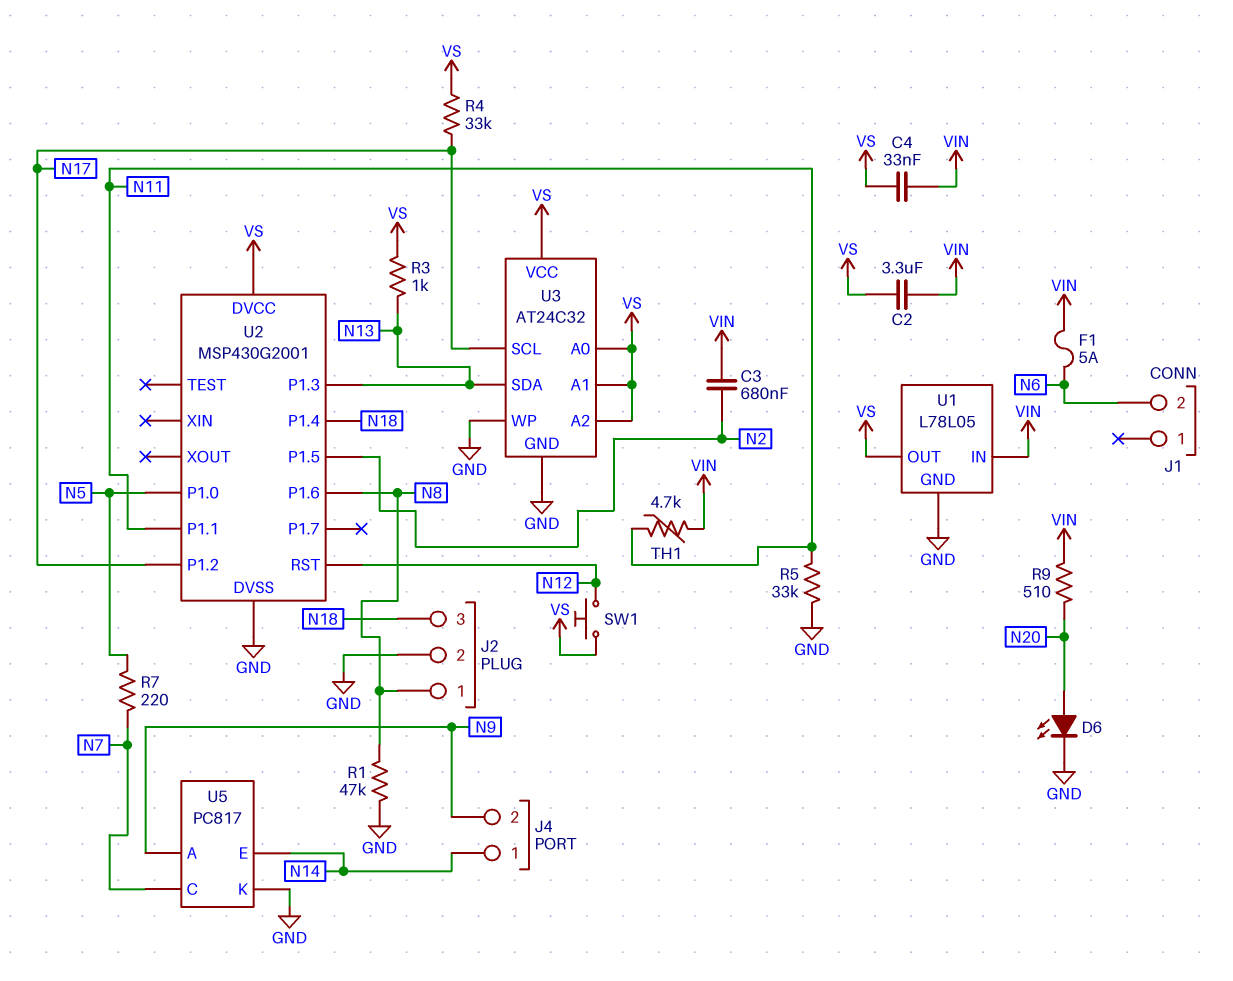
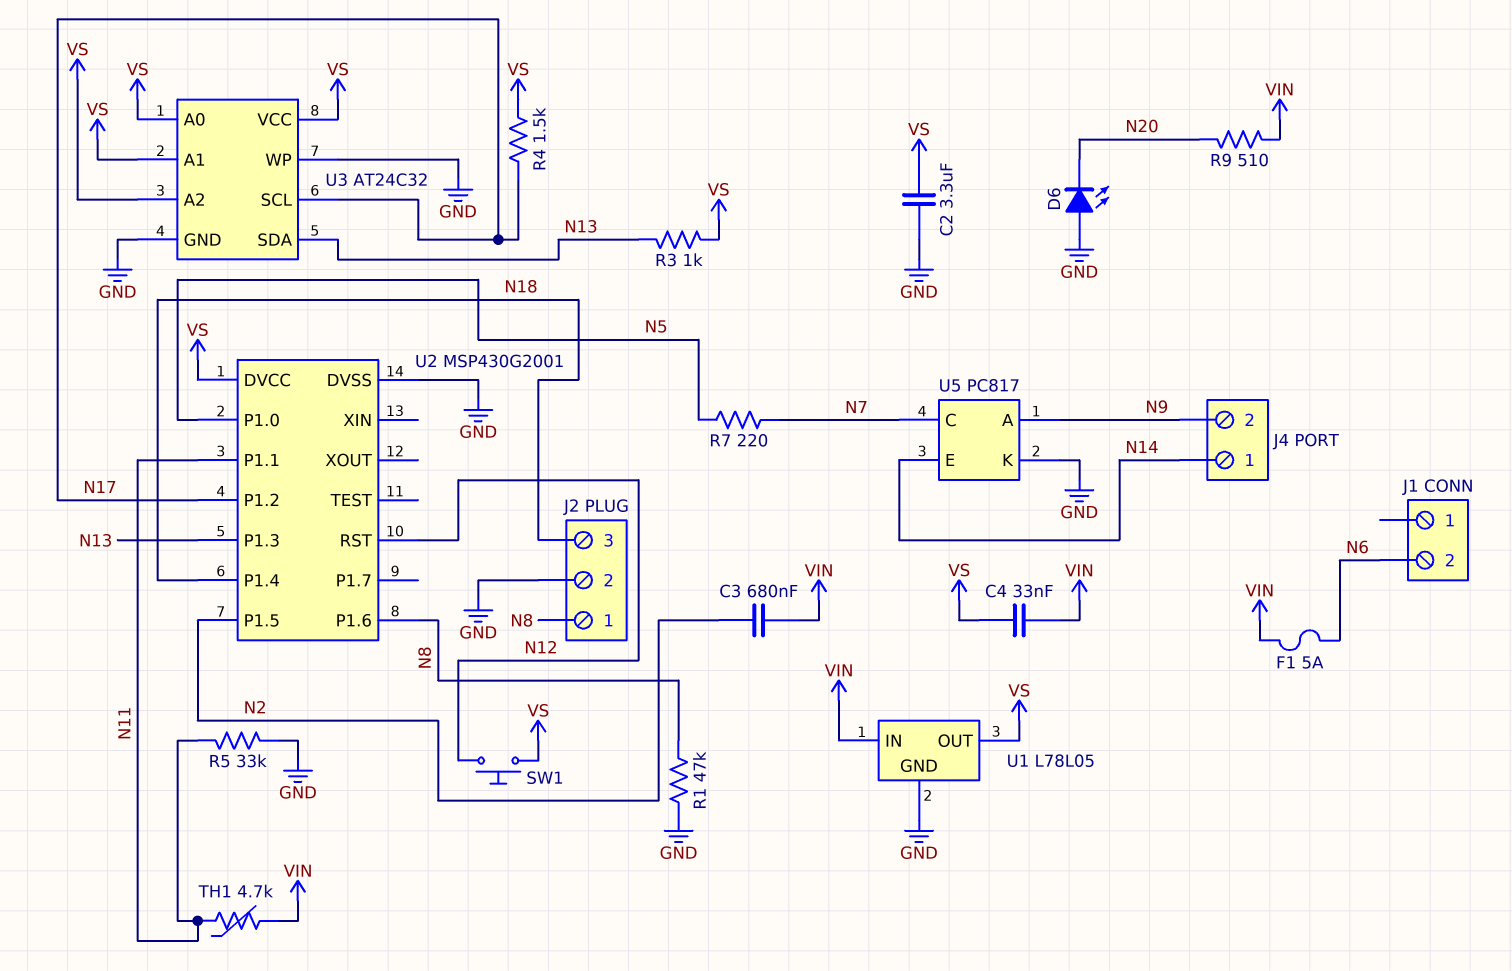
C2: 3.3uF (VIN, VS) -> 3.3uF (GND, VS)
D6: LED (A N20, K GND) -> LED (A GND, K N20)
R4: 33k (N17, VS) -> 1.5k (N17, VS)

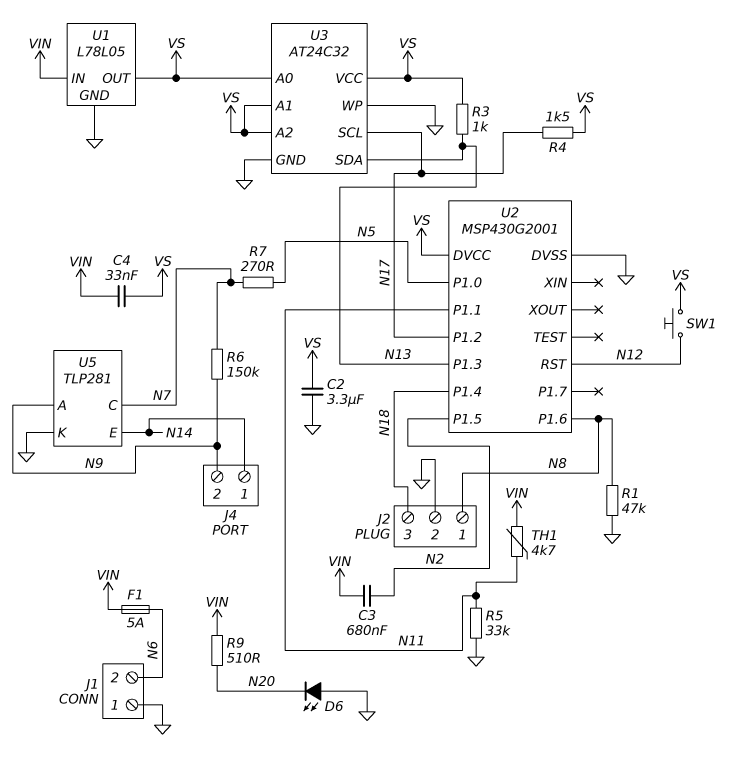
J1 pin 1: none -> GND
R6: none -> 150k (N7, N9)
R7: 220 (N5, N7) -> 270 (N5, N7)
U5: PC817 -> TLP281

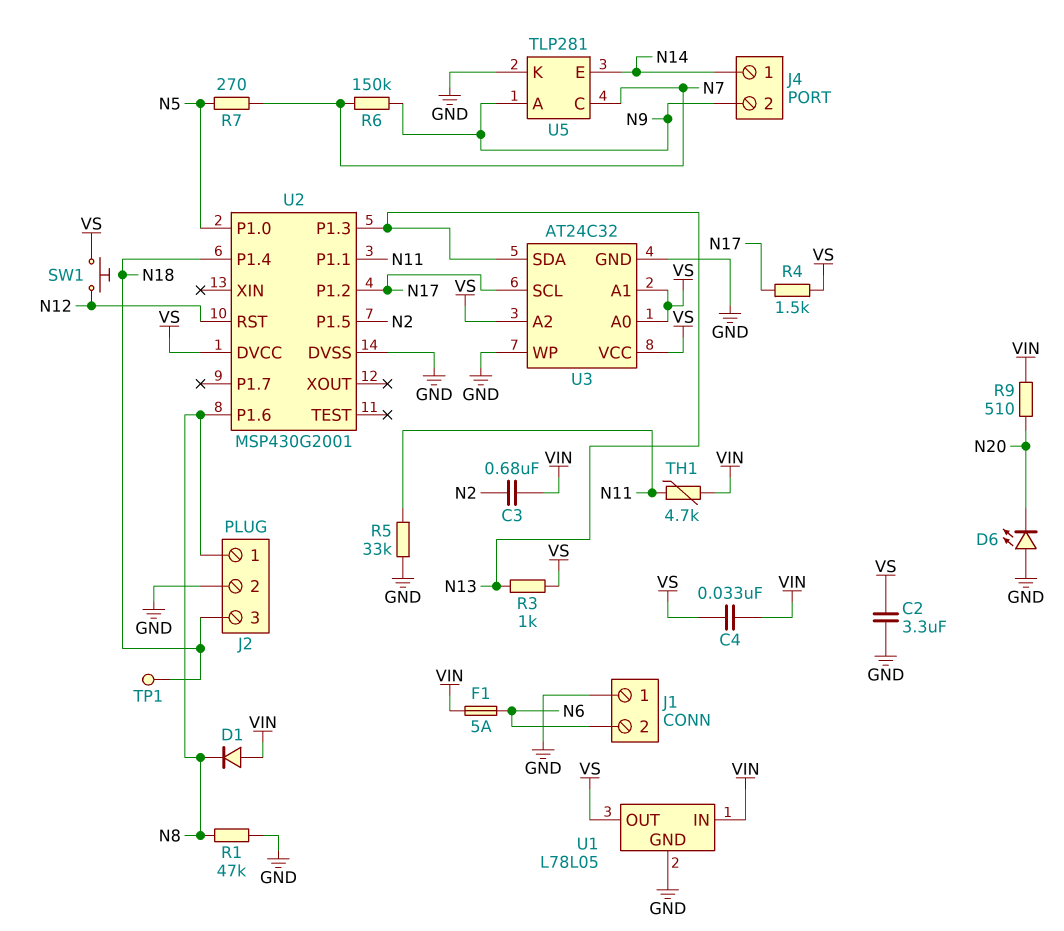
D1: none -> diode (A VIN, K N8)
TP1: none -> test point (N18)

